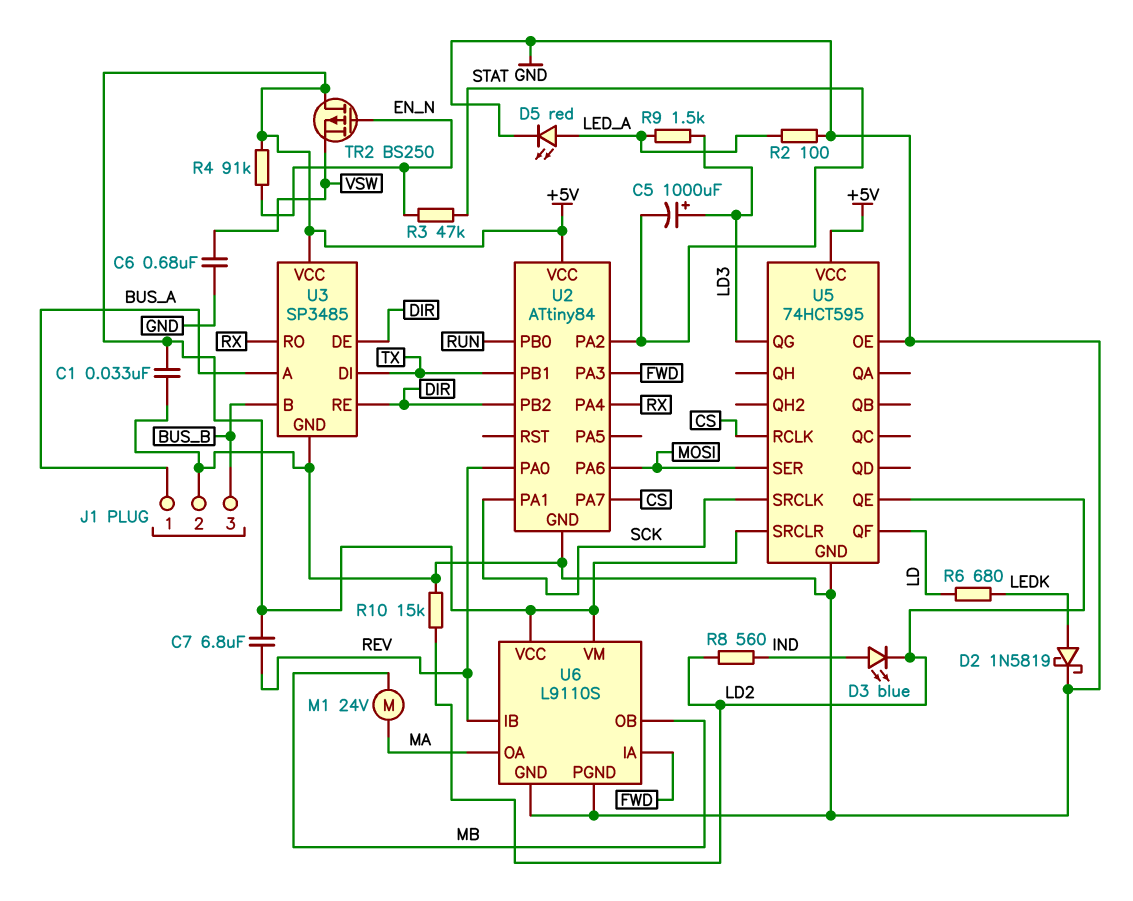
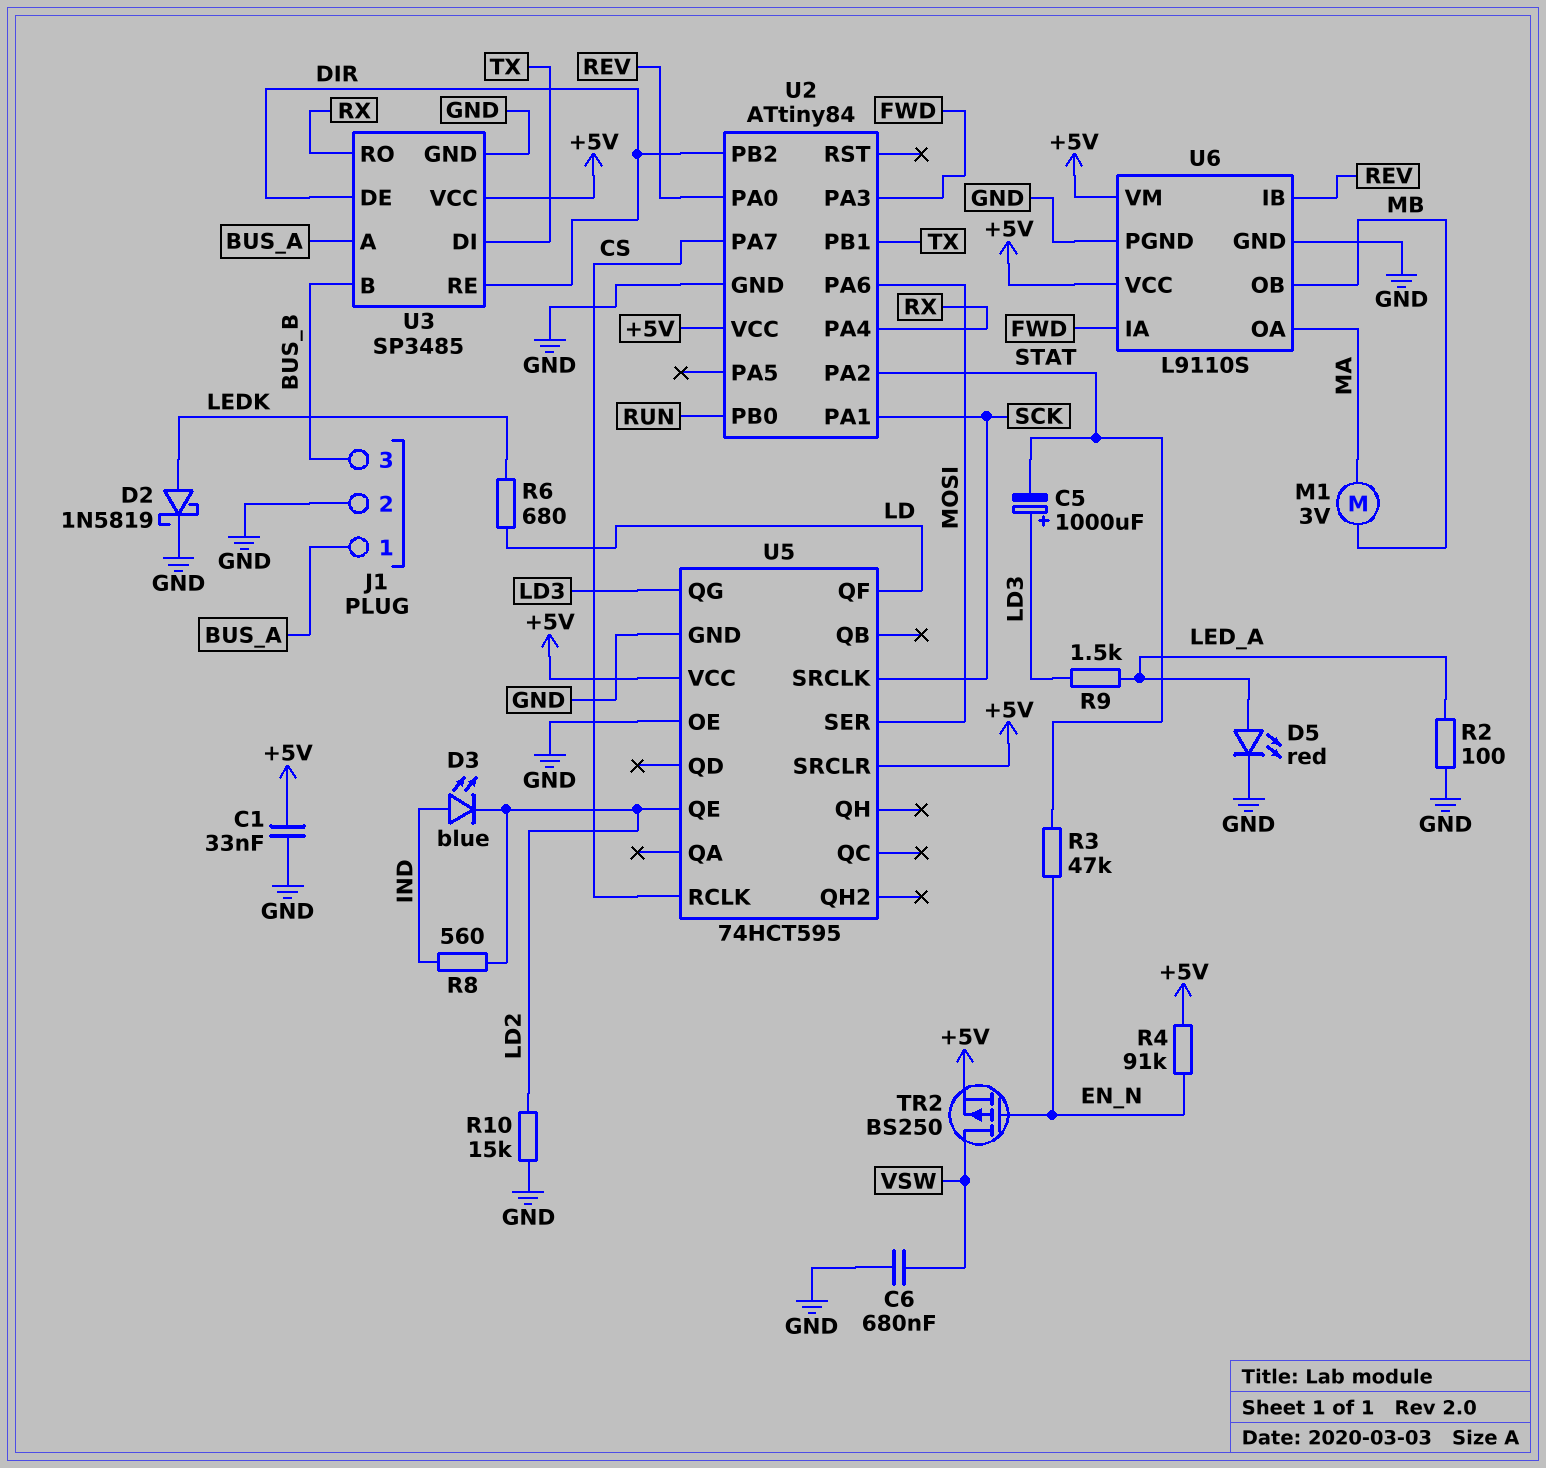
C7: 6.8uF (+5V, REV) -> none
M1: motor 24V (MA, MB) -> motor 3V (MA, MB)
TR2: PMOS BS250 (G EN_N, D +5V, S VSW) -> PMOS BS250 (G EN_N, D VSW, S +5V)

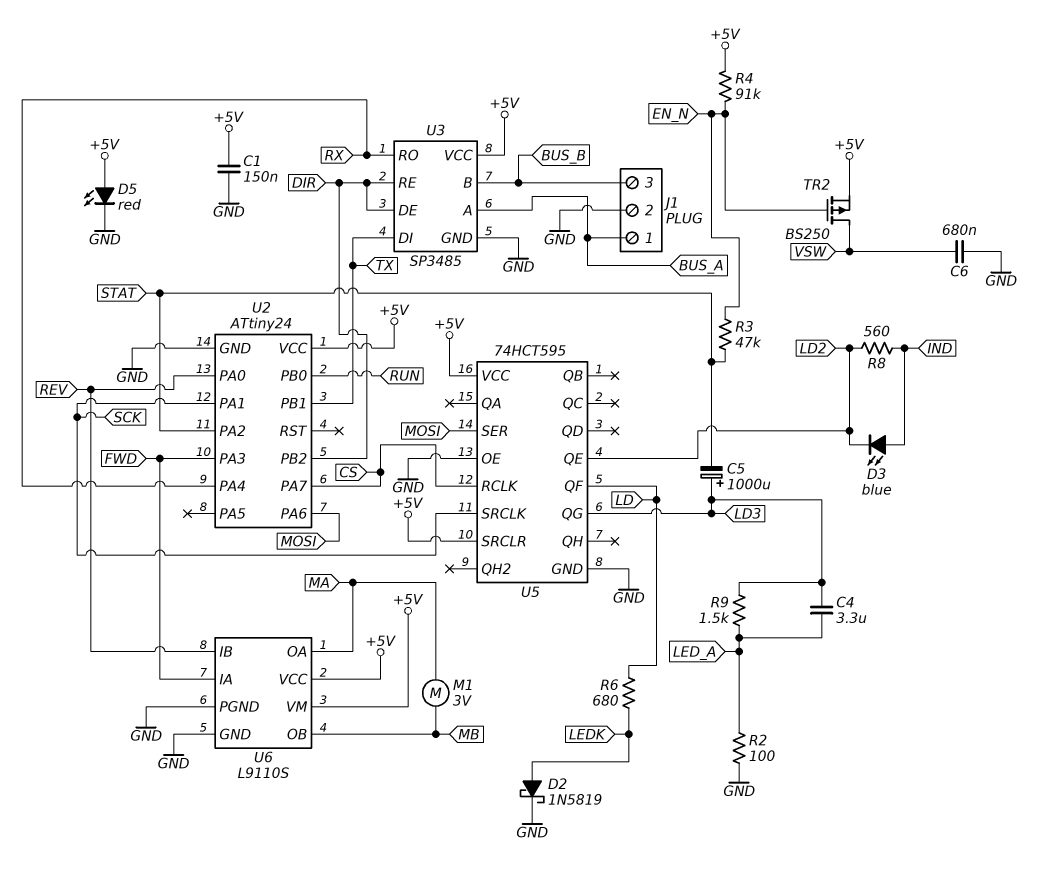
C1: 33nF (+5V, GND) -> 150nF (+5V, GND)
C4: none -> 3.3uF (LD3, LED_A)
D5: LED red (A LED_A, K GND) -> LED red (A +5V, K GND)
R10: 15k (GND, LD2) -> none
U2: ATtiny84 -> ATtiny24

